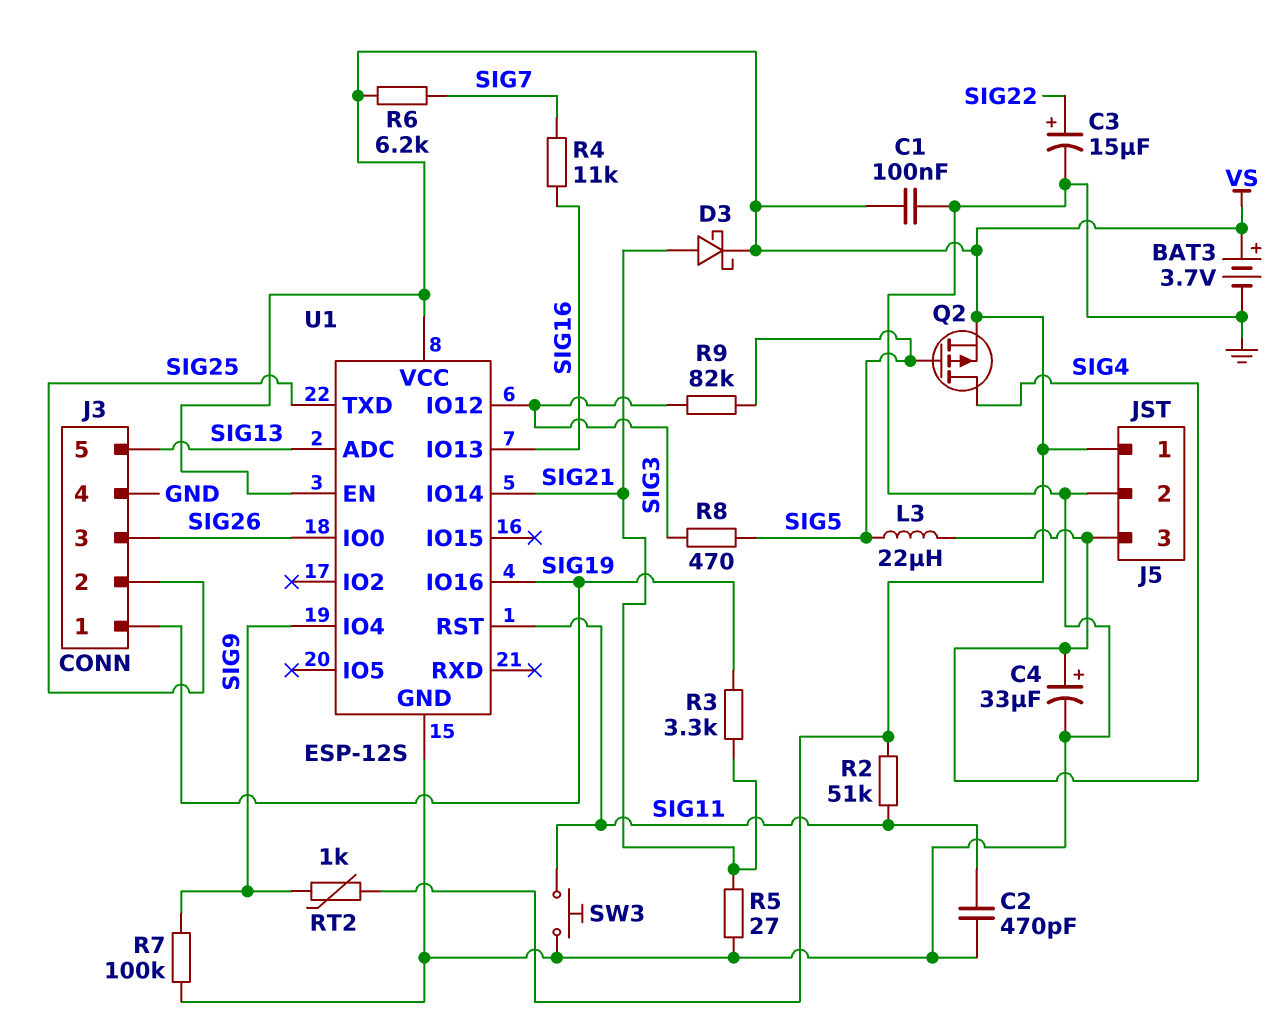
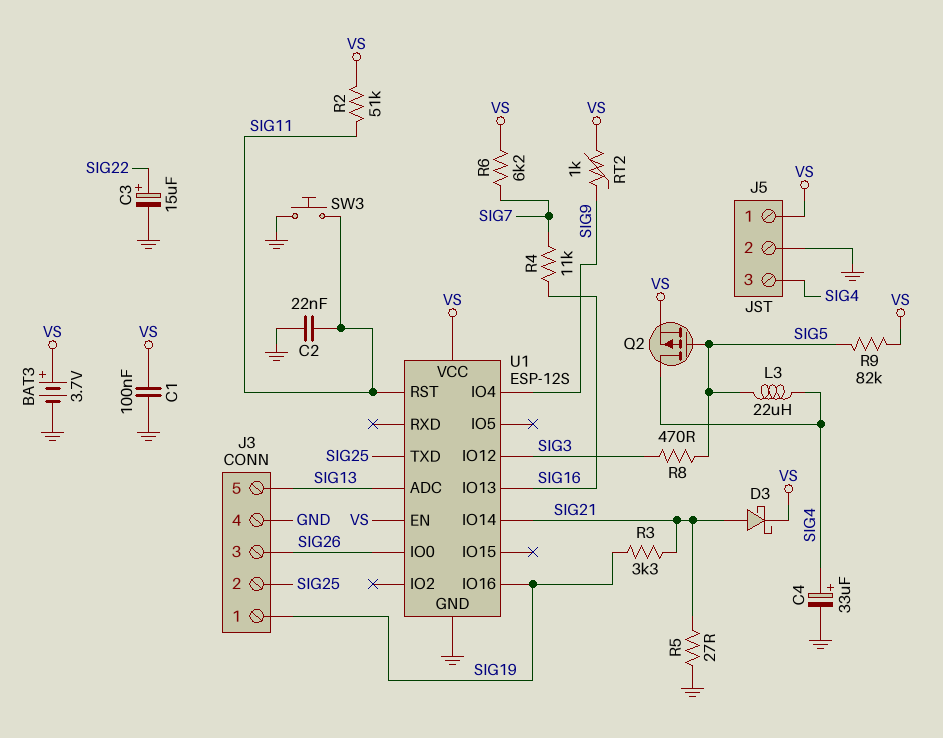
C2: 470pF (GND, SIG11) -> 22nF (GND, SIG11)
R7: 100k (GND, SIG9) -> none
R9: 82k (SIG3, SIG5) -> 82k (SIG5, VS)

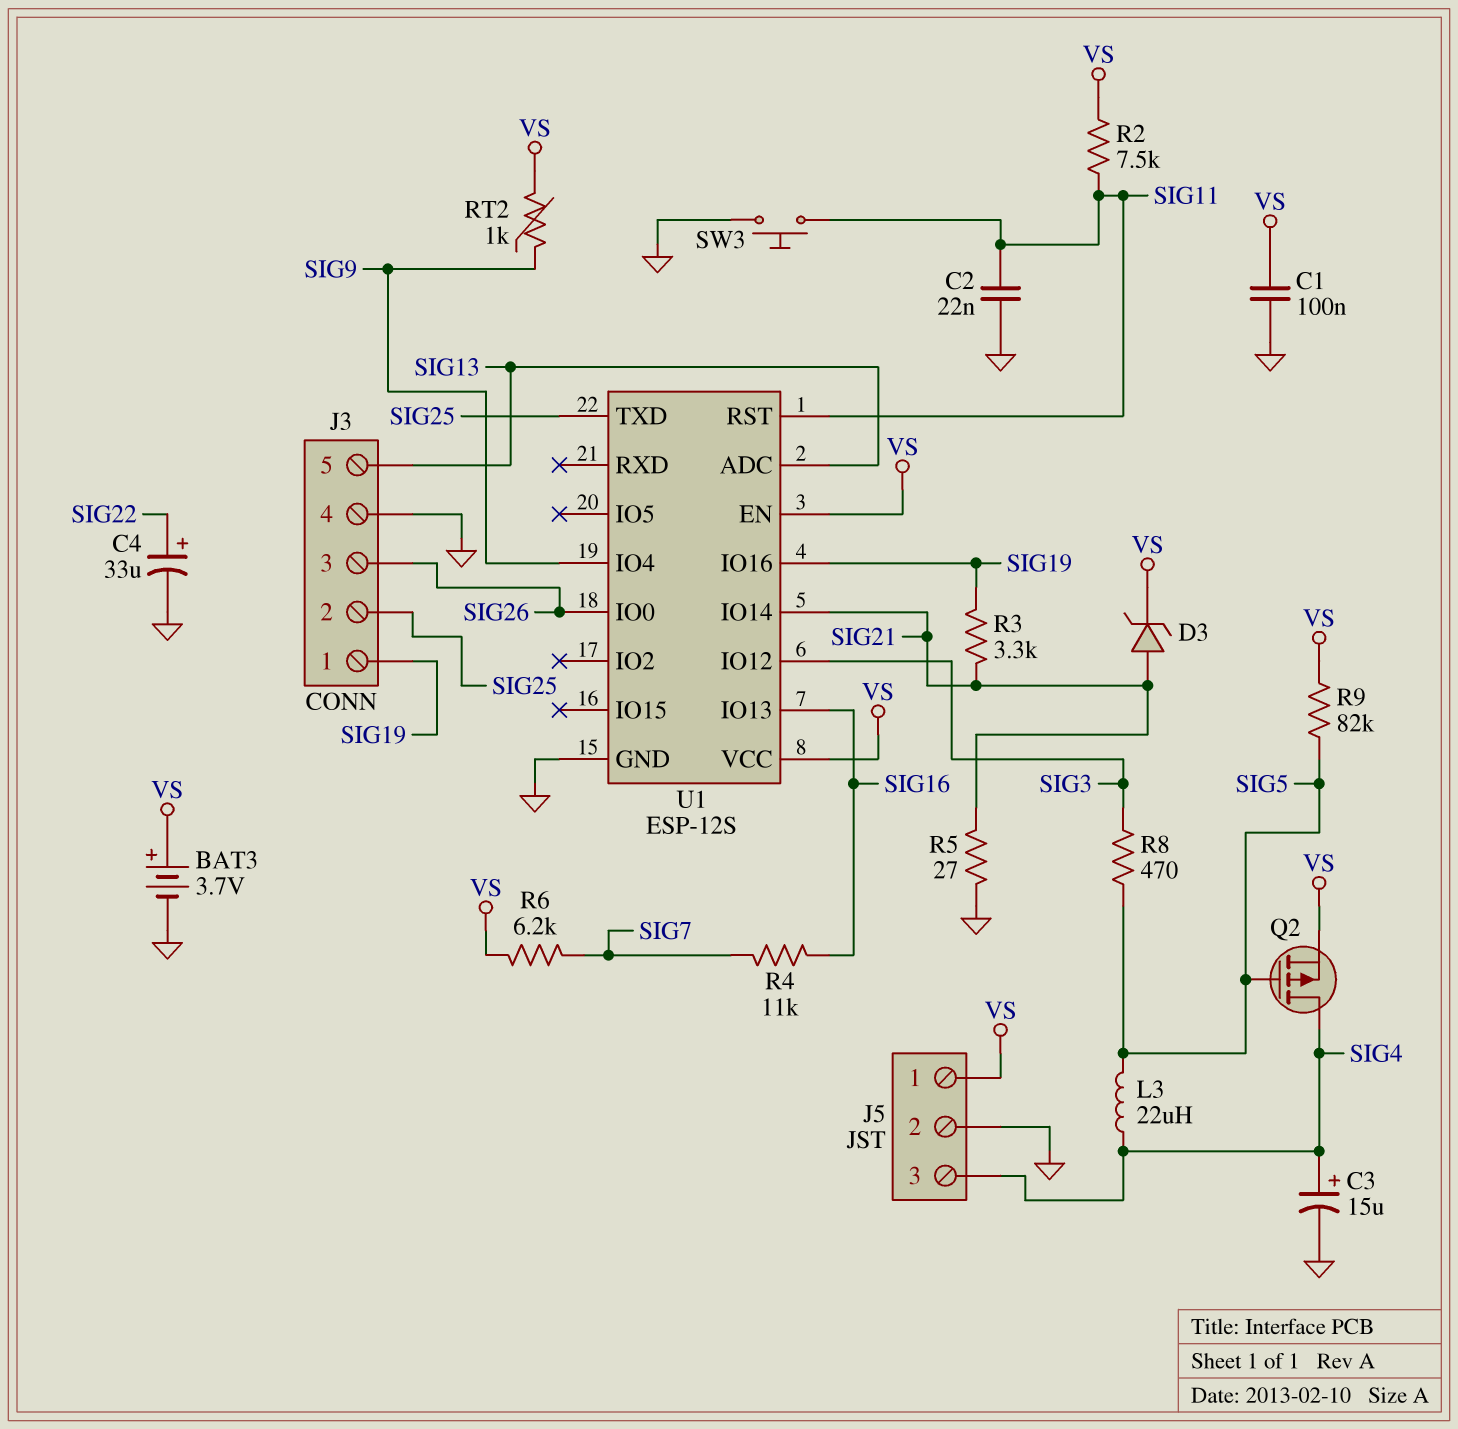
C3: 15uF (plus SIG22, minus GND) -> 15uF (plus SIG4, minus GND)
C4: 33uF (plus SIG4, minus GND) -> 33uF (plus SIG22, minus GND)
D3: schottky (A SIG21, K VS) -> zener (A SIG21, K VS)
R2: 51k (SIG11, VS) -> 7.5k (SIG11, VS)

